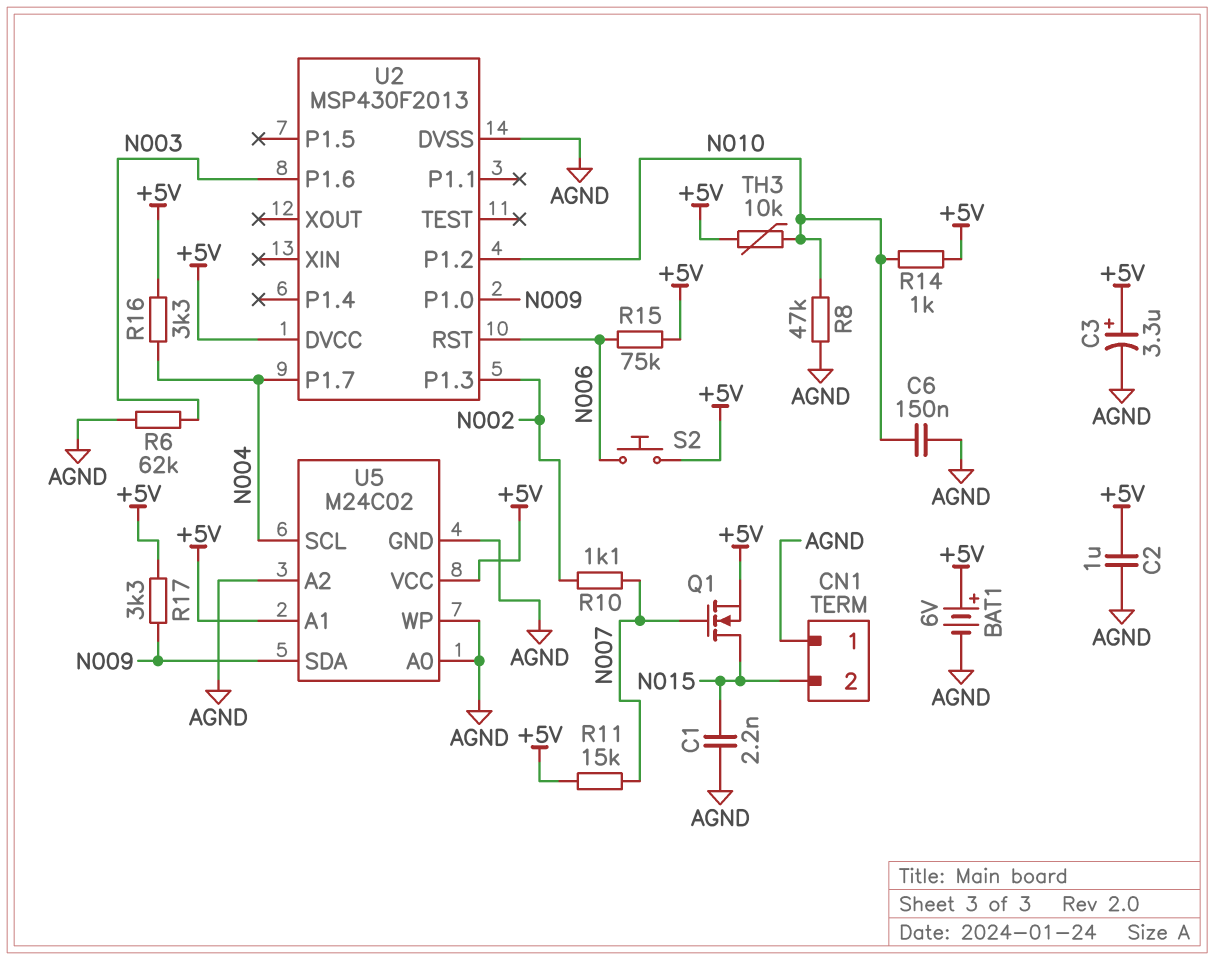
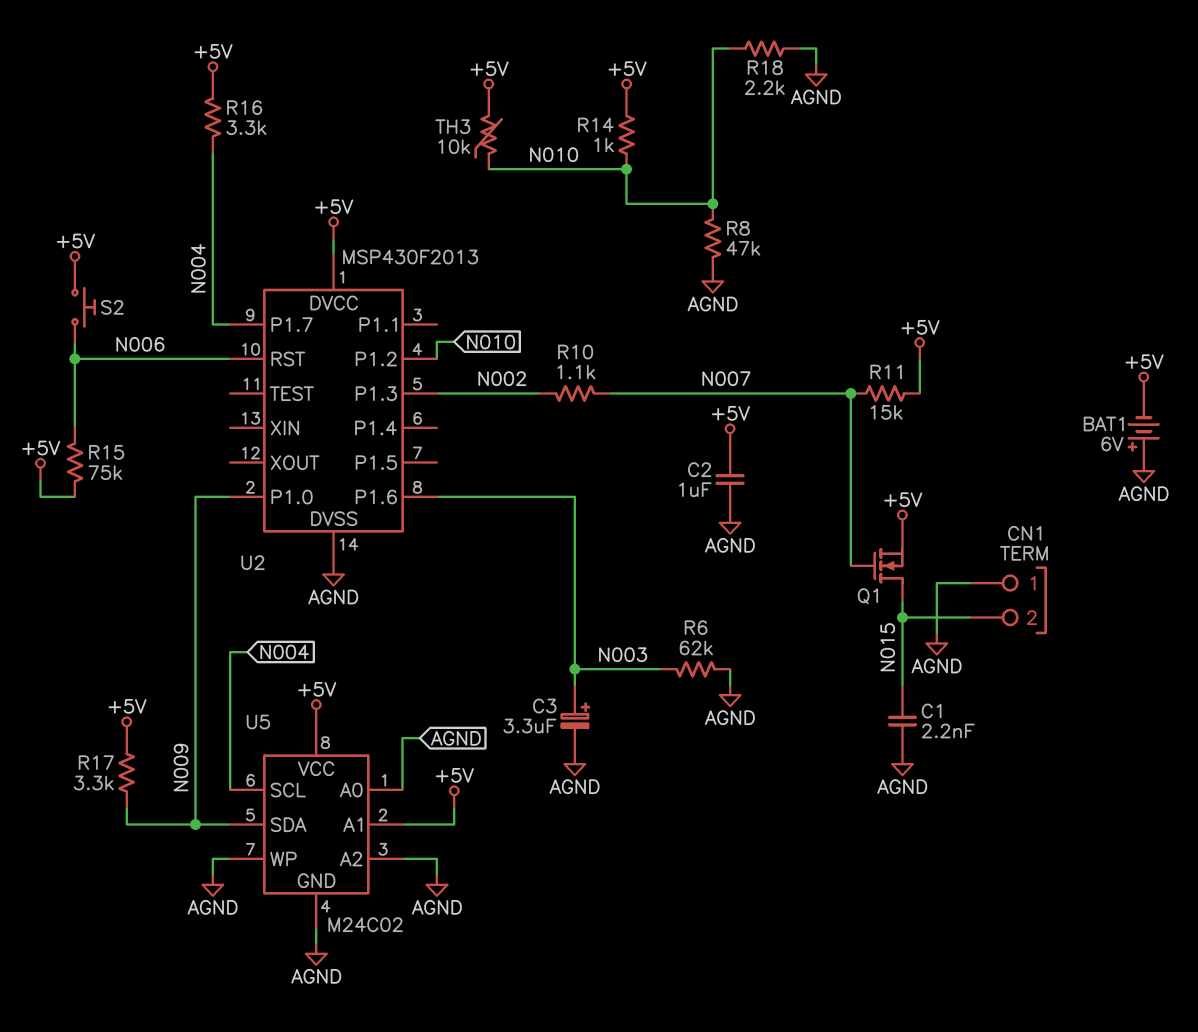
BAT1: 6V (plus +5V, minus AGND) -> 6V (plus AGND, minus +5V)
C3: 3.3uF (plus +5V, minus AGND) -> 3.3uF (plus N003, minus AGND)
C6: 150nF (AGND, N010) -> none
R18: none -> 2.2k (AGND, N010)

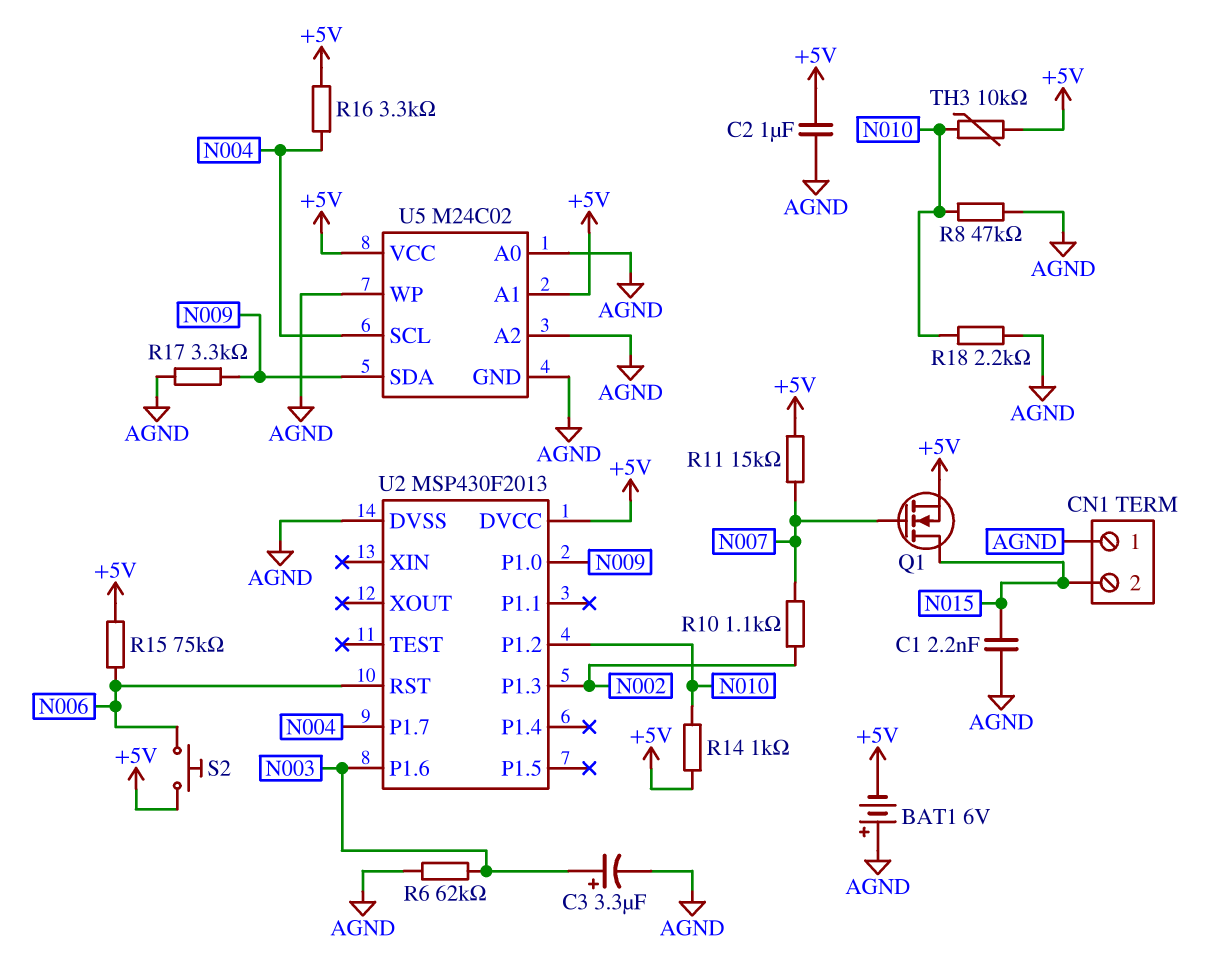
R17: 3.3k (+5V, N009) -> 3.3k (AGND, N009)

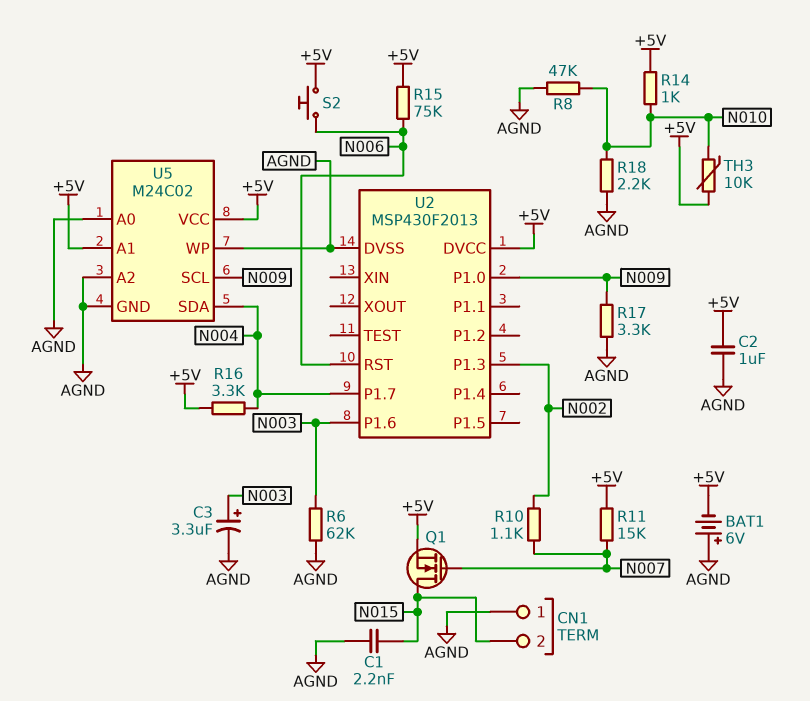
U2 pin P1.2: N010 -> none
U5 pin SCL: N004 -> N009
U5 pin SDA: N009 -> N004

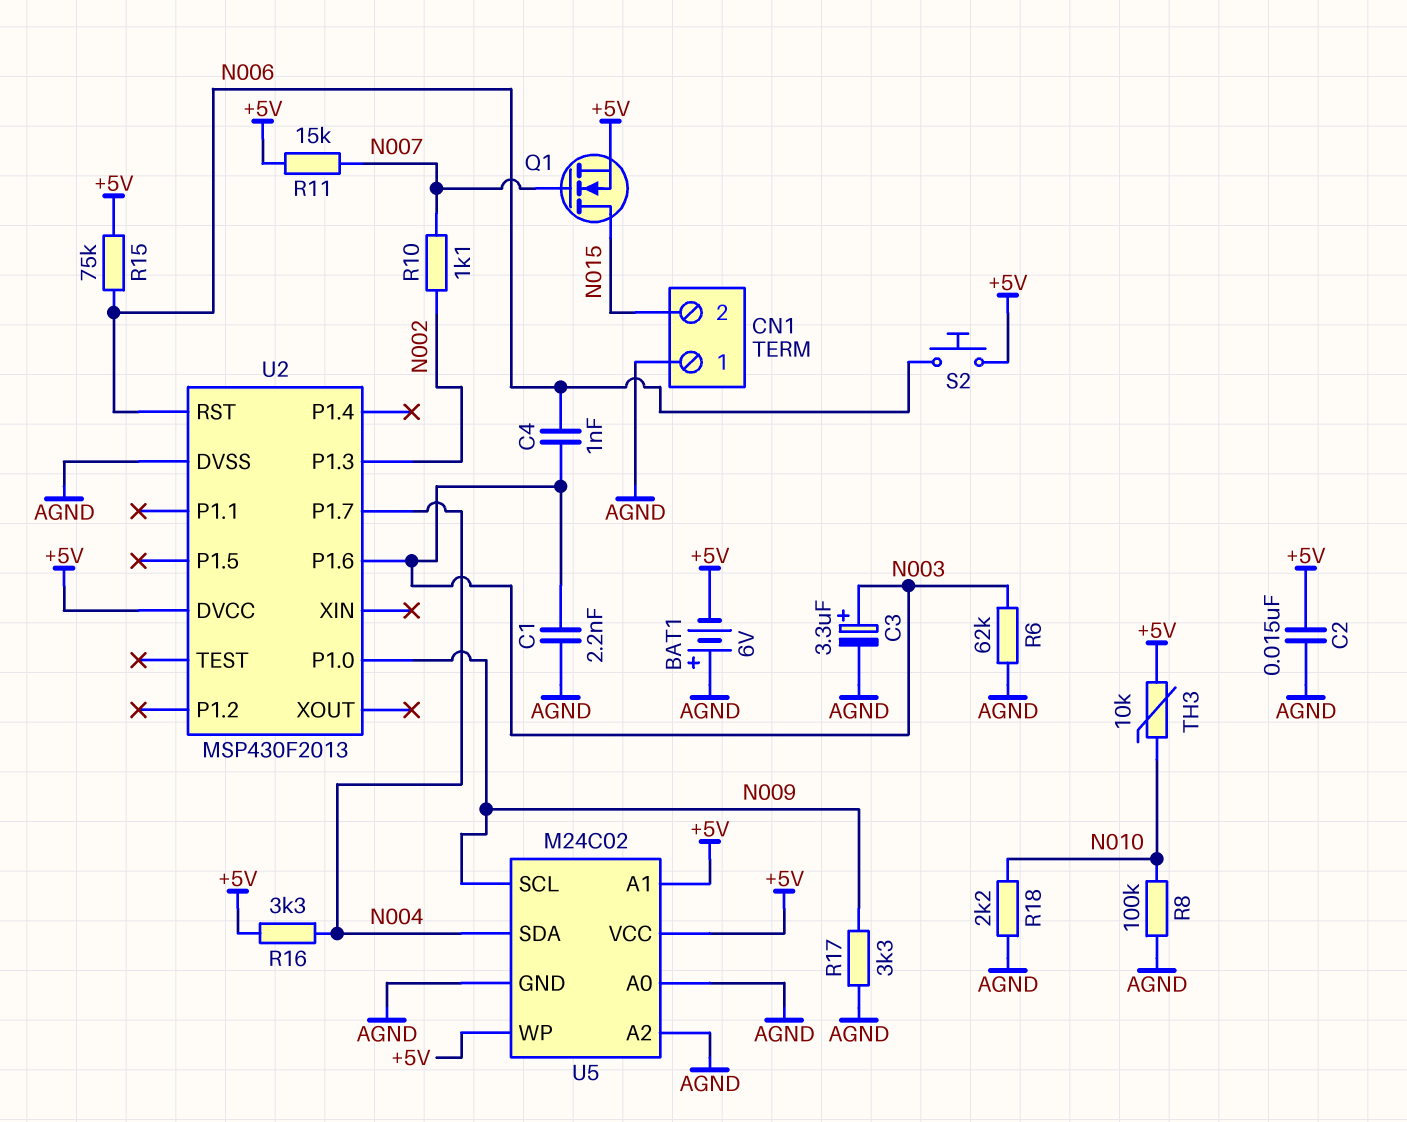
C1: 2.2nF (AGND, N015) -> 2.2nF (AGND, N003)
C2: 1uF (+5V, AGND) -> 15nF (+5V, AGND)
C4: none -> 1nF (N003, N006)
R8: 47k (AGND, N010) -> 100k (AGND, N010)
R14: 1k (+5V, N010) -> none
U5 pin WP: AGND -> +5V

